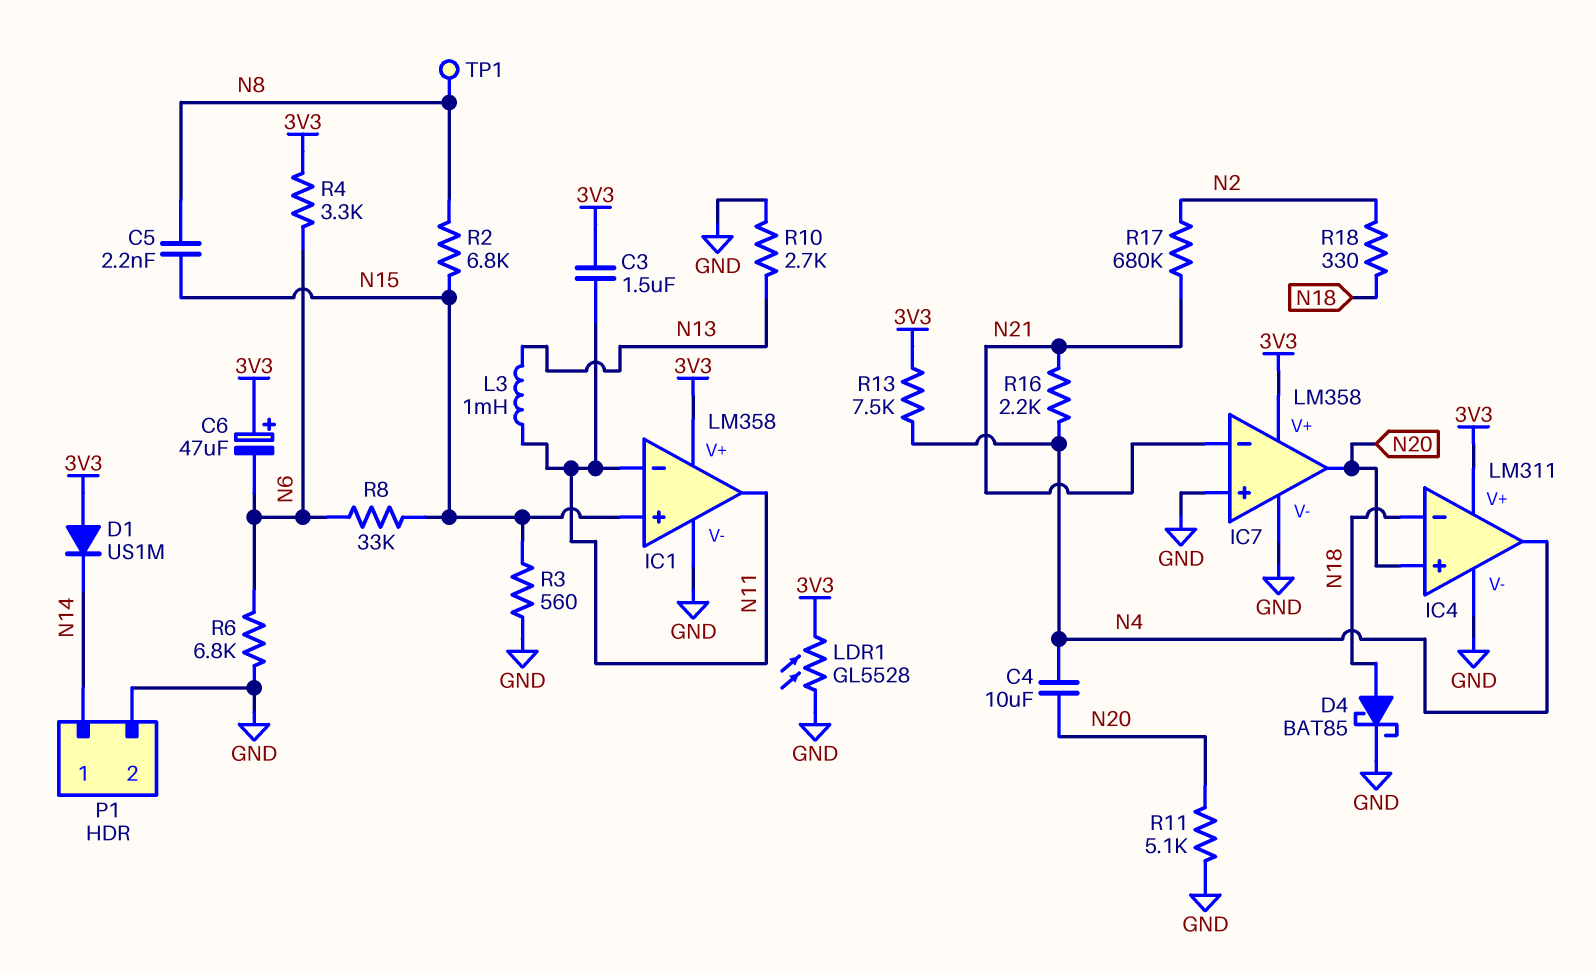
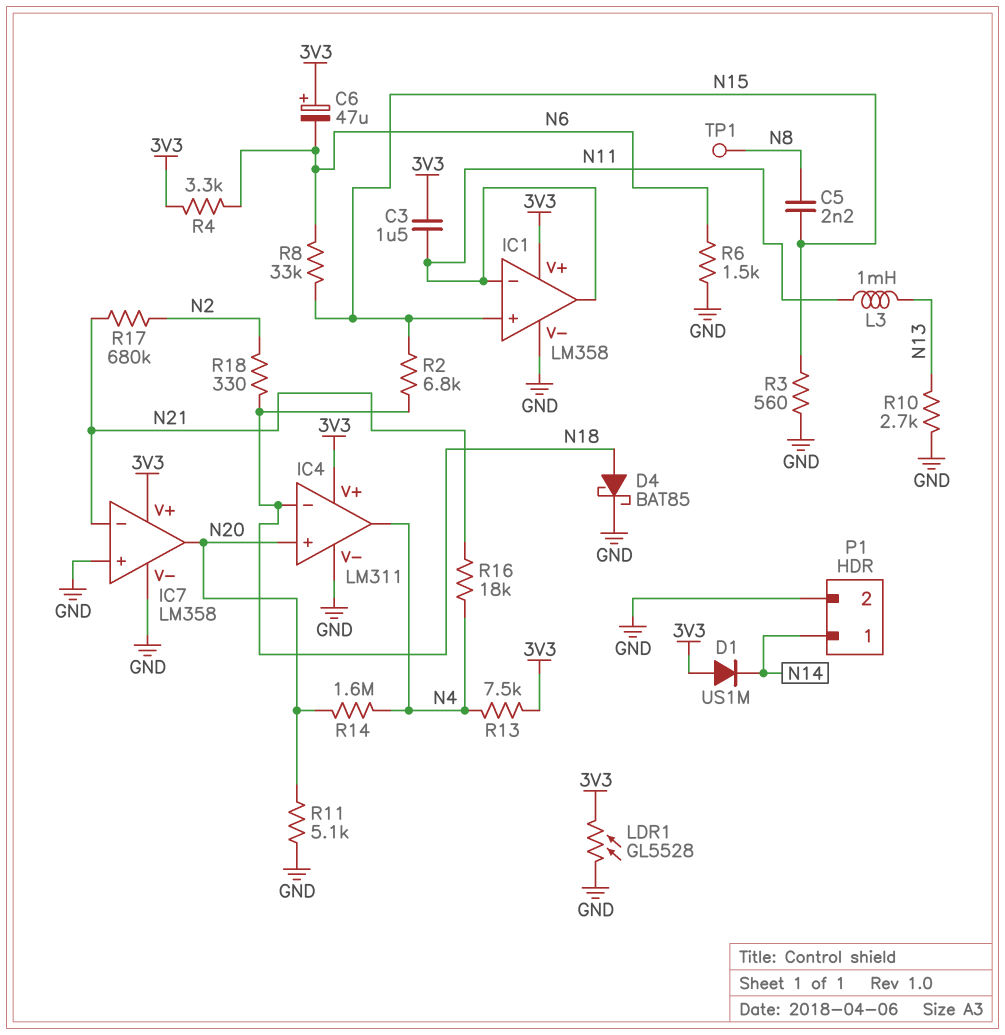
C4: 10uF (N4, N20) -> none
R2: 6.8k (N8, N15) -> 6.8k (N15, N18)
R6: 6.8k (GND, N6) -> 1.5k (GND, N6)
R14: none -> 1.6M (N4, N20)
R16: 2.2k (N4, N21) -> 18k (N4, N21)

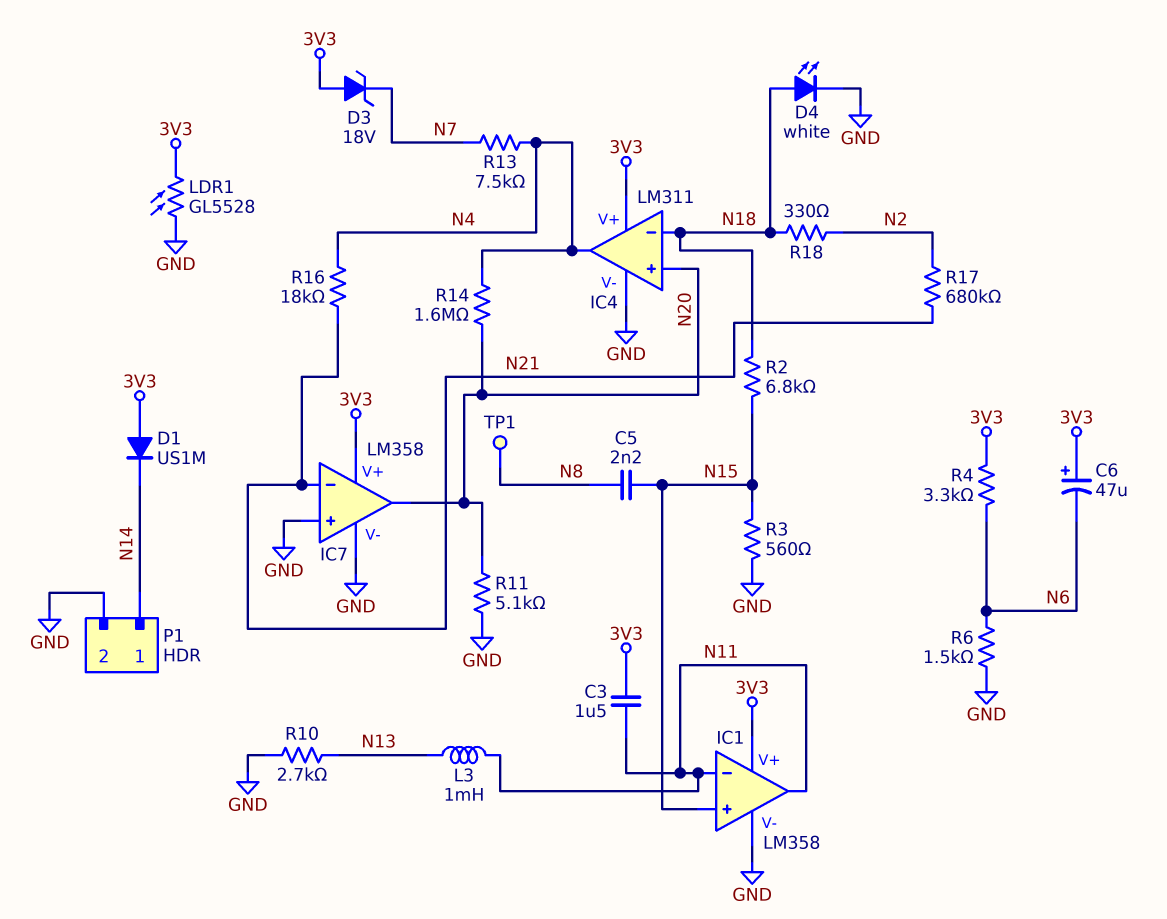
D3: none -> zener 18V (A 3V3, K N7)
D4: schottky BAT85 (A N18, K GND) -> LED white (A N18, K GND)
R8: 33k (N6, N15) -> none
R13: 7.5k (3V3, N4) -> 7.5k (N4, N7)

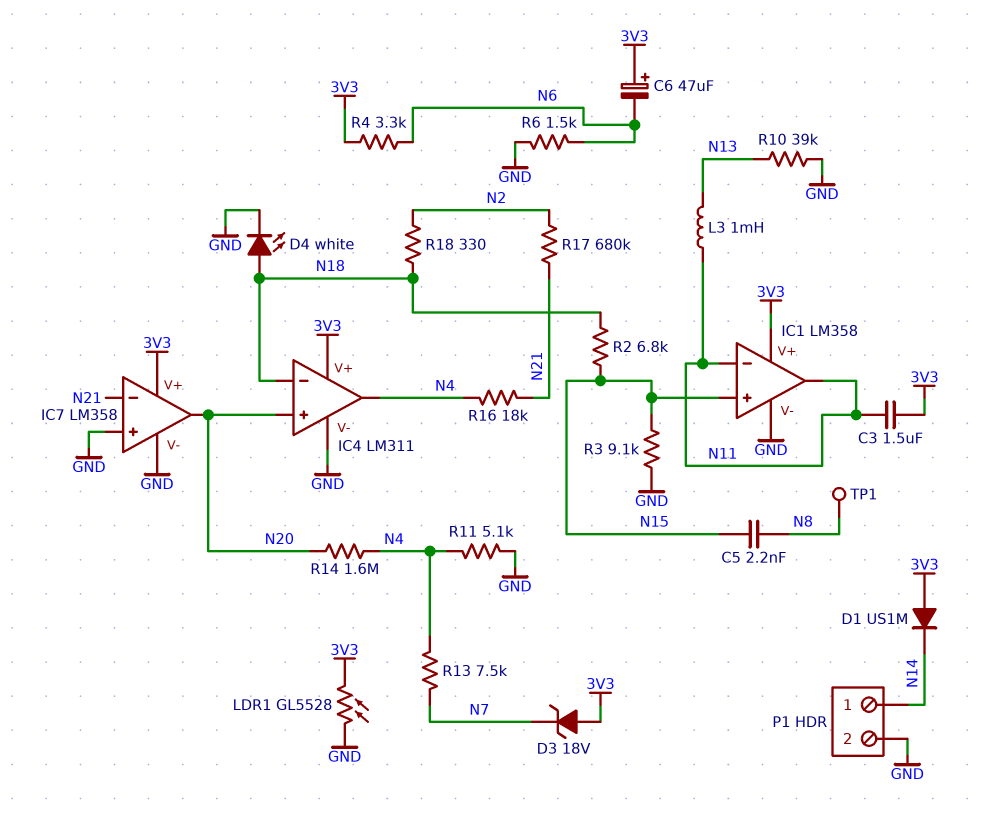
R3: 560 (GND, N15) -> 9.1k (GND, N15)
R10: 2.7k (GND, N13) -> 39k (GND, N13)
R11: 5.1k (GND, N20) -> 5.1k (GND, N4)

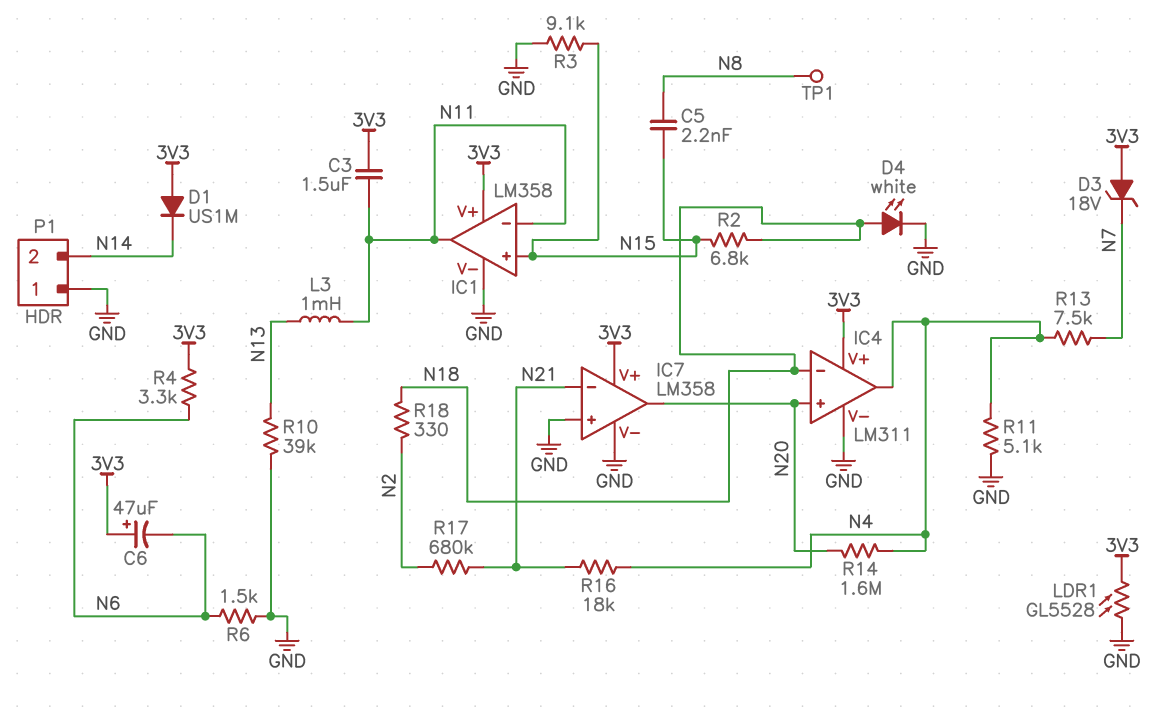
P1 pin 1: N14 -> GND
P1 pin 2: GND -> N14

